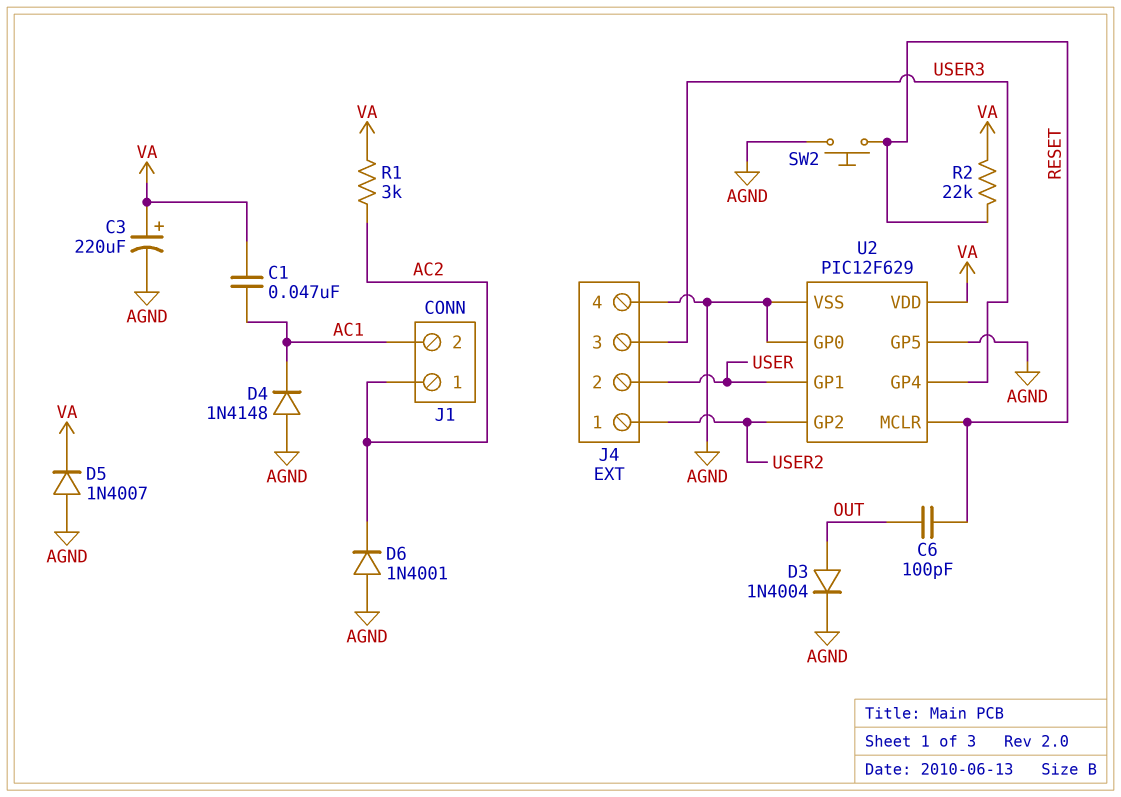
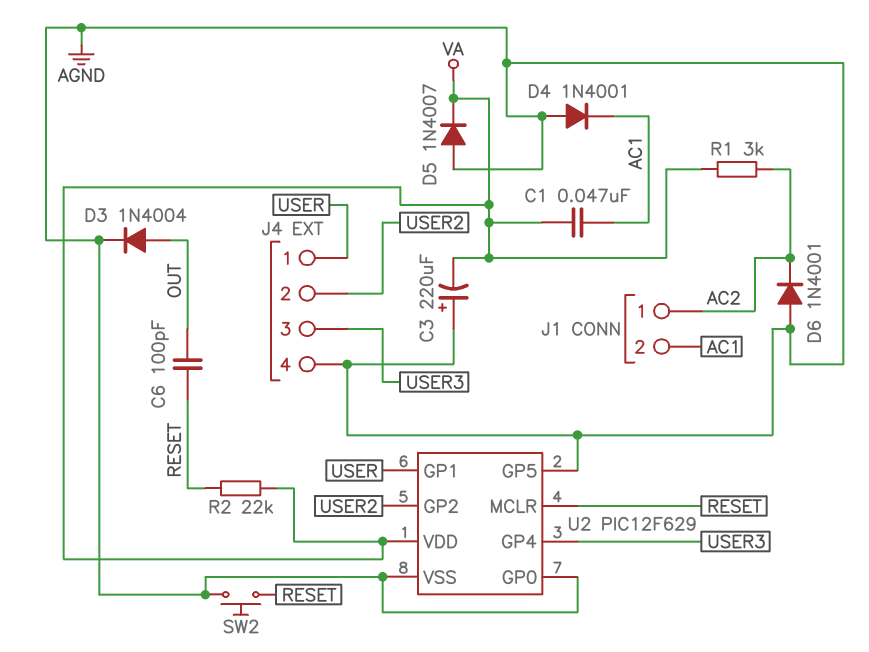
C3: 220uF (plus VA, minus AGND) -> 220uF (plus AGND, minus VA)
D4: diode 1N4148 (A AGND, K AC1) -> diode 1N4001 (A AGND, K AC1)
J4 pin 1: USER2 -> USER
J4 pin 2: USER -> USER2

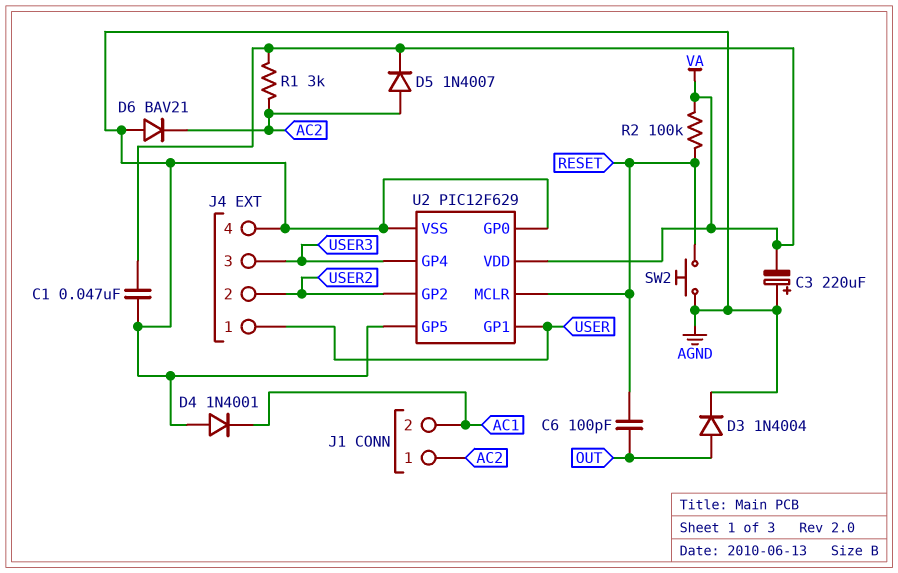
C1: 47nF (AC1, VA) -> 47nF (AGND, VA)
D5: diode 1N4007 (A AGND, K VA) -> diode 1N4007 (A AC2, K VA)
D6: diode 1N4001 (A AGND, K AC2) -> diode BAV21 (A AGND, K AC2)
R2: 22k (RESET, VA) -> 100k (RESET, VA)

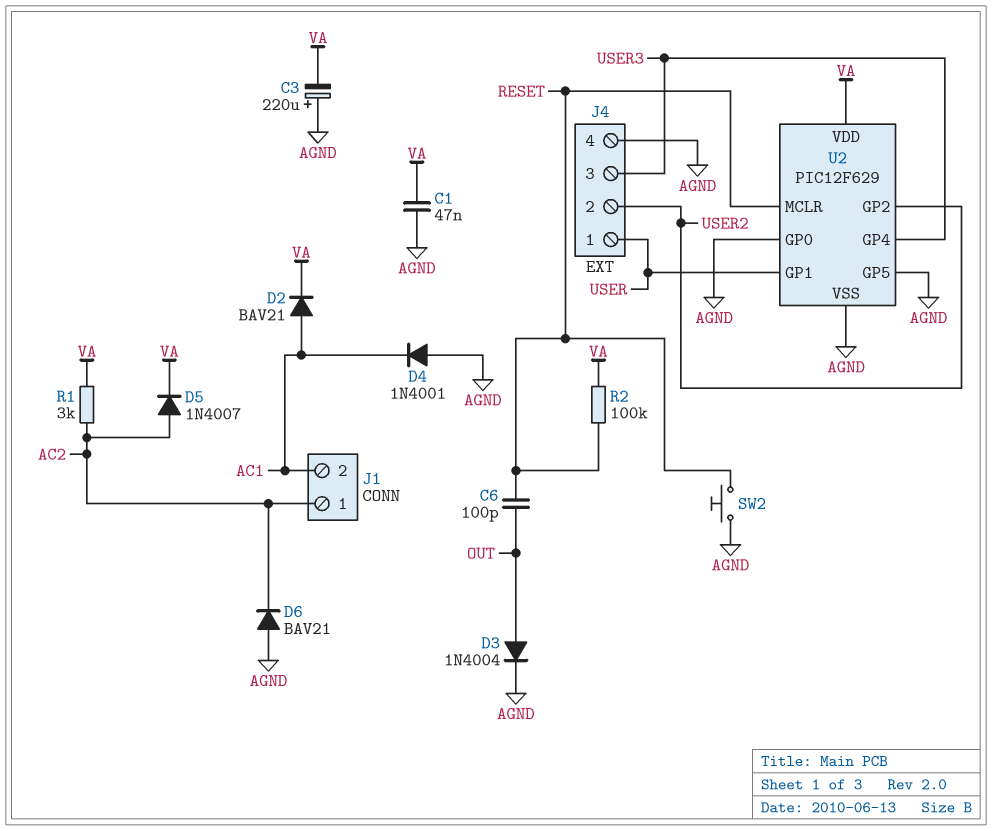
D2: none -> diode BAV21 (A AC1, K VA)

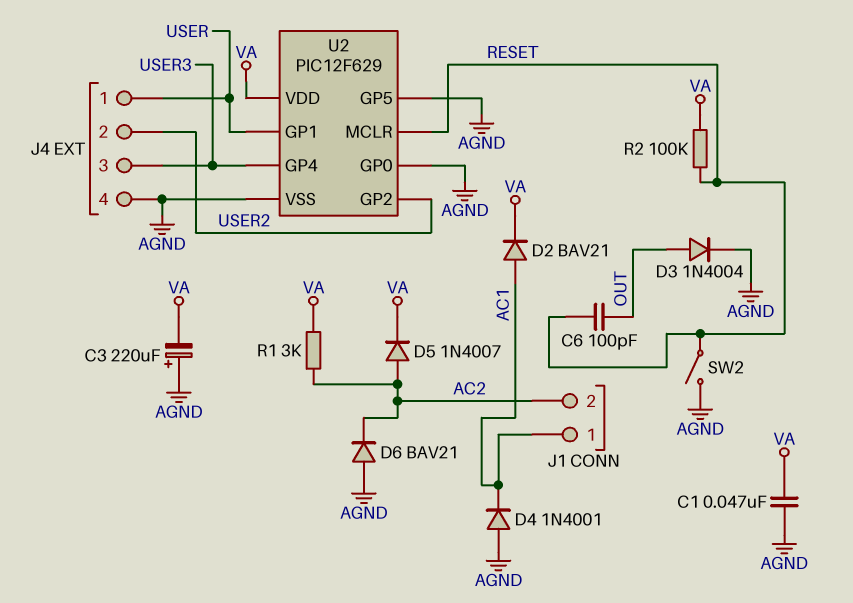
J1 pin 1: AC2 -> AC1
J1 pin 2: AC1 -> AC2
SW2: button (AGND, RESET) -> switch (AGND, RESET)

